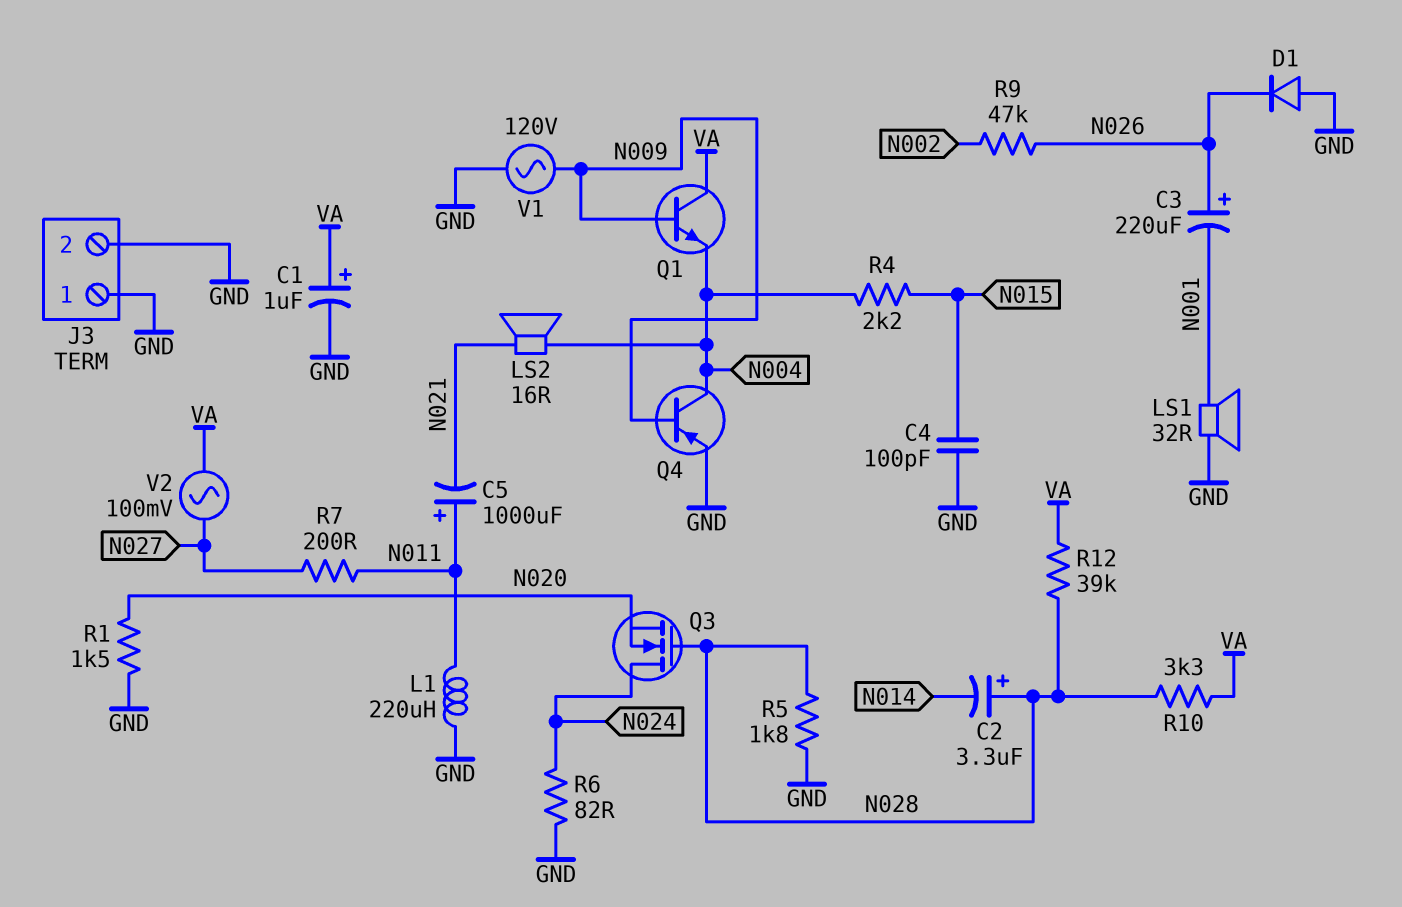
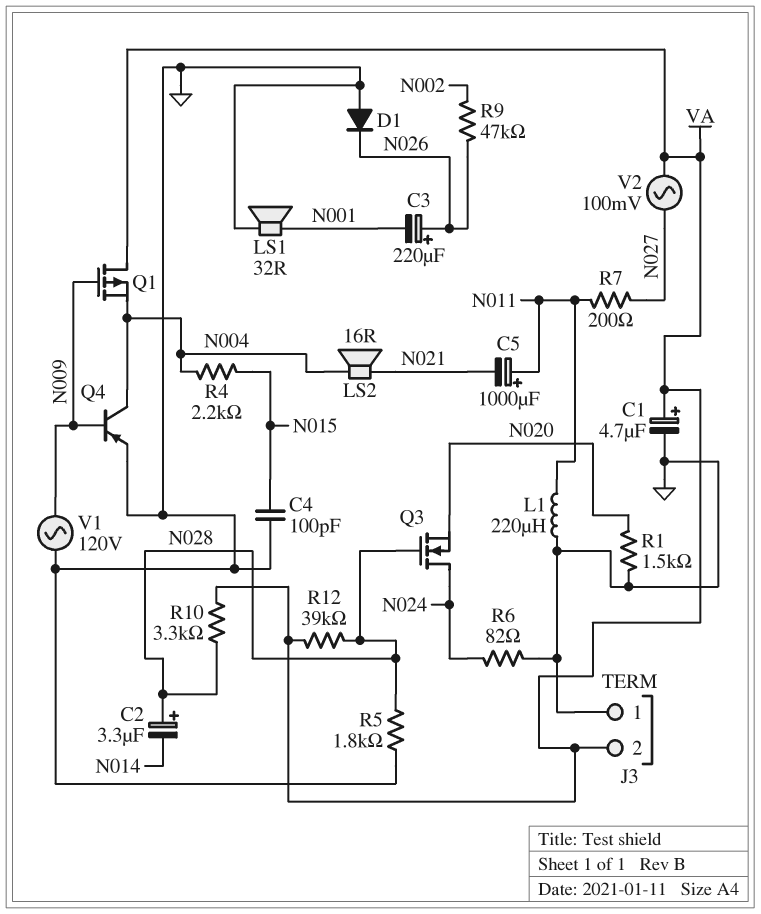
C1: 1uF (plus VA, minus GND) -> 4.7uF (plus VA, minus GND)
J3 pin 2: GND -> VA
Q1: NPN (B N009, C VA, E N004) -> PMOS (G N009, D VA, S N004)

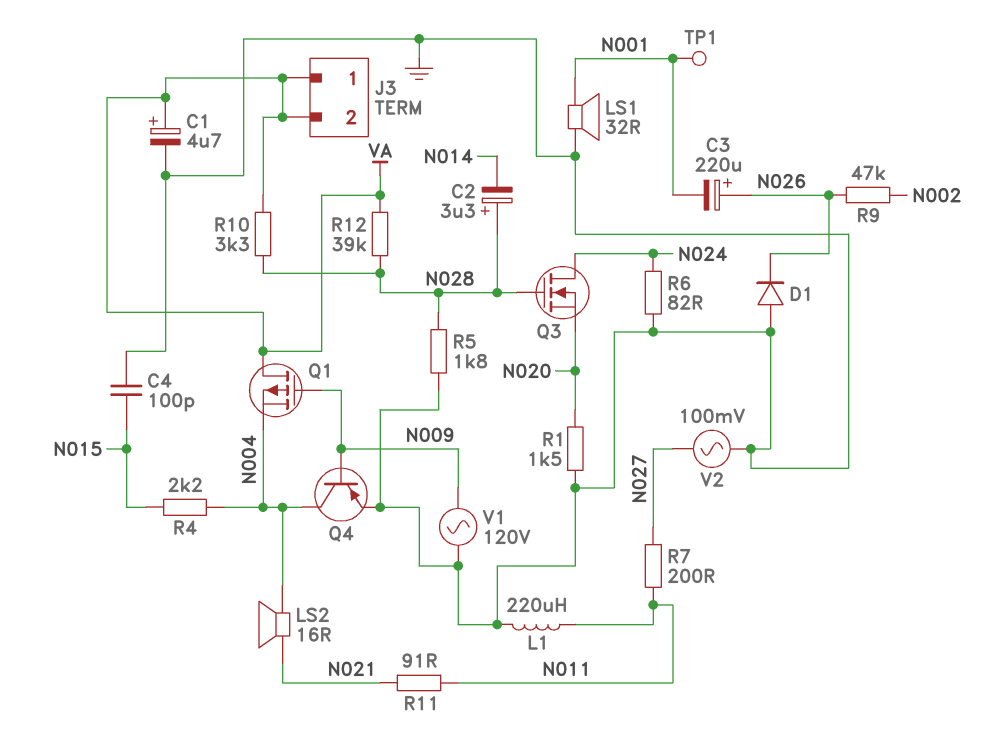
C5: 1000uF (plus N011, minus N021) -> none
J3 pin 1: GND -> VA
R11: none -> 91 (N011, N021)
TP1: none -> test point (N001)
V2: AC 100mV (N027, VA) -> AC 100mV (GND, N027)

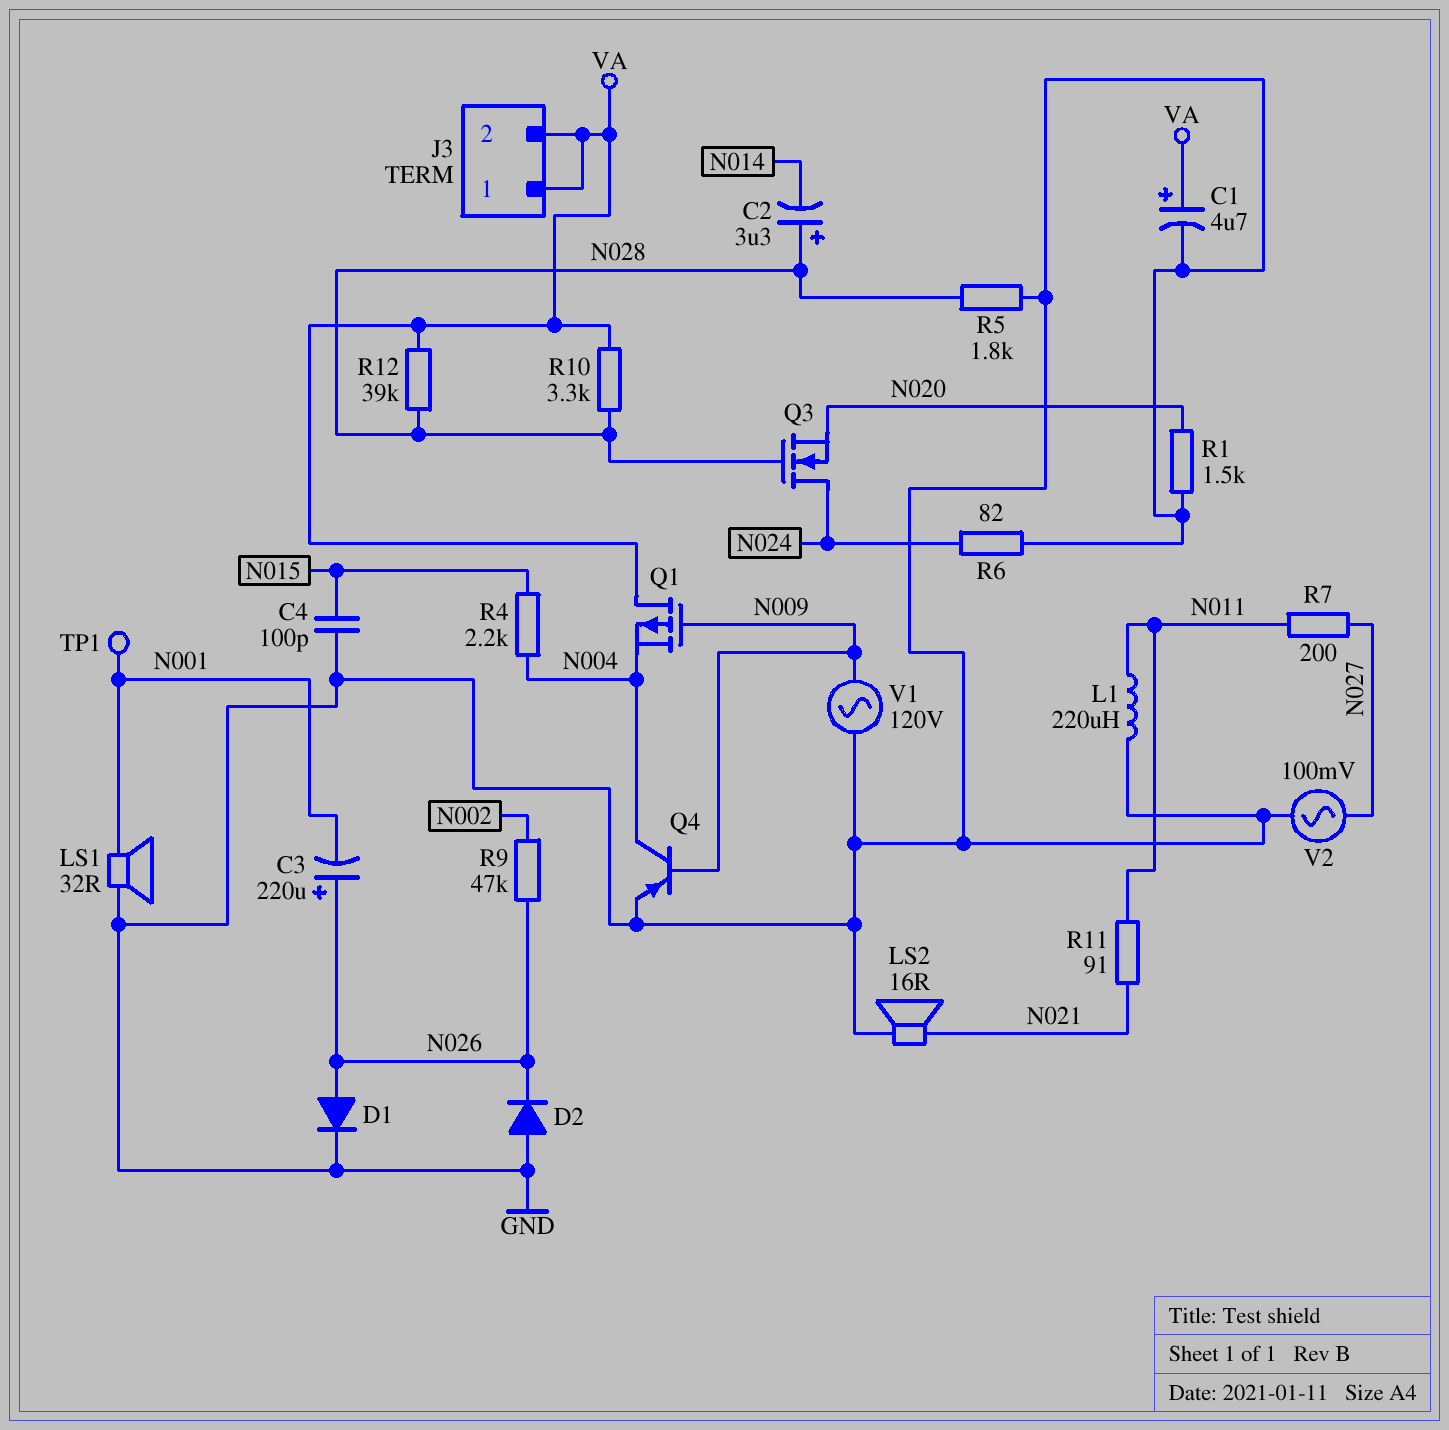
D1: diode (A GND, K N026) -> diode (A N026, K GND)
D2: none -> diode (A GND, K N026)
LS2: speaker 16R (N004, N021) -> speaker 16R (GND, N021)

